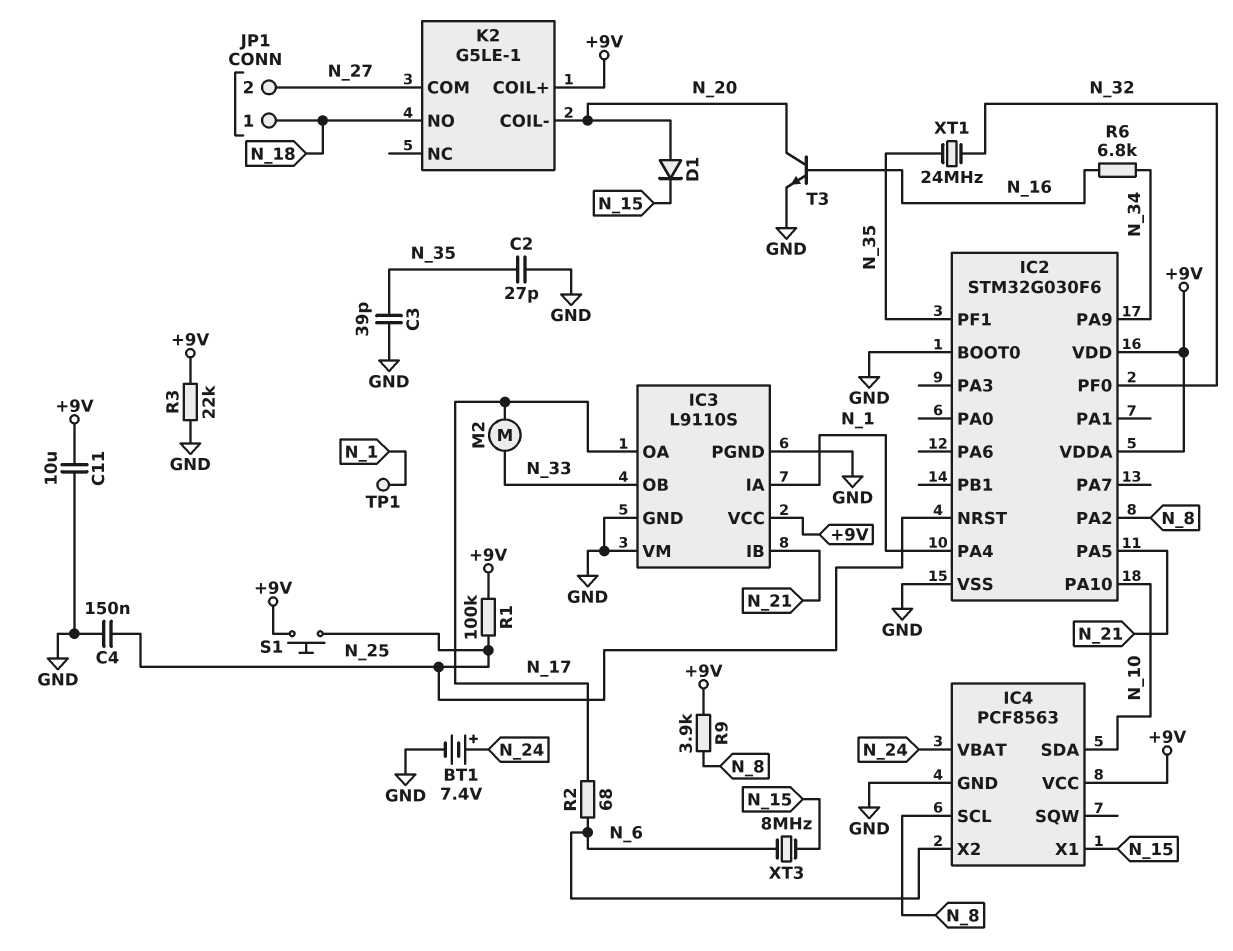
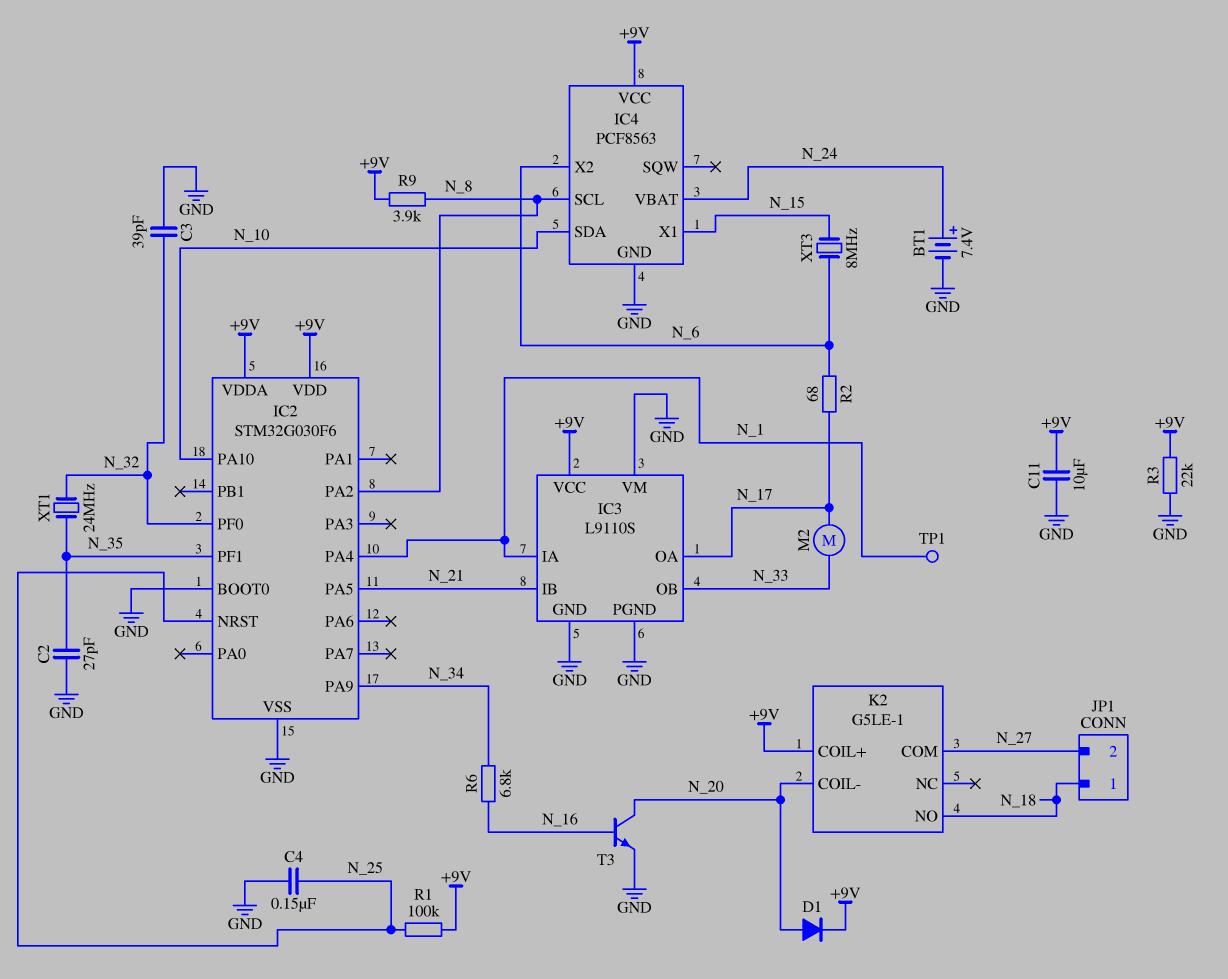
C3: 39pF (GND, N_35) -> 39pF (GND, N_32)
D1: diode (A N_20, K N_15) -> diode (A N_20, K +9V)
S1: button (+9V, N_25) -> none

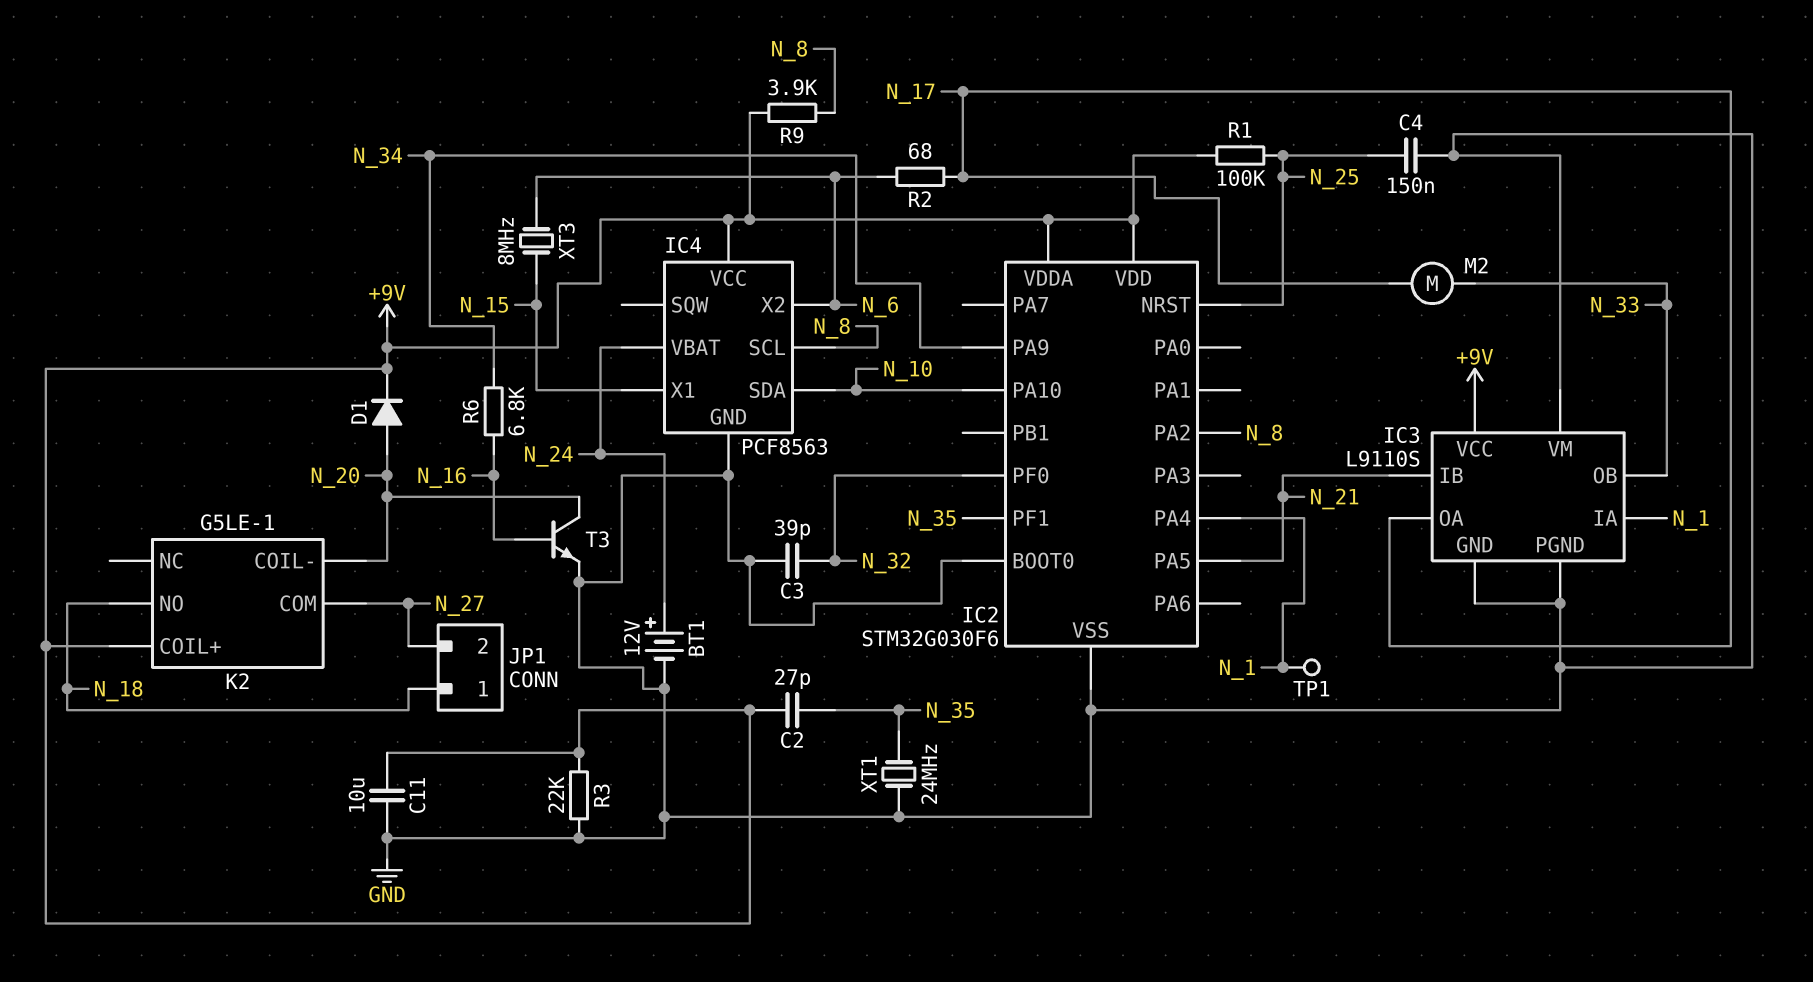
BT1: 7.4V (plus N_24, minus GND) -> 12V (plus N_24, minus GND)
C2: 27pF (GND, N_35) -> 27pF (+9V, N_35)
XT1: 24MHz (N_32, N_35) -> 24MHz (GND, N_35)

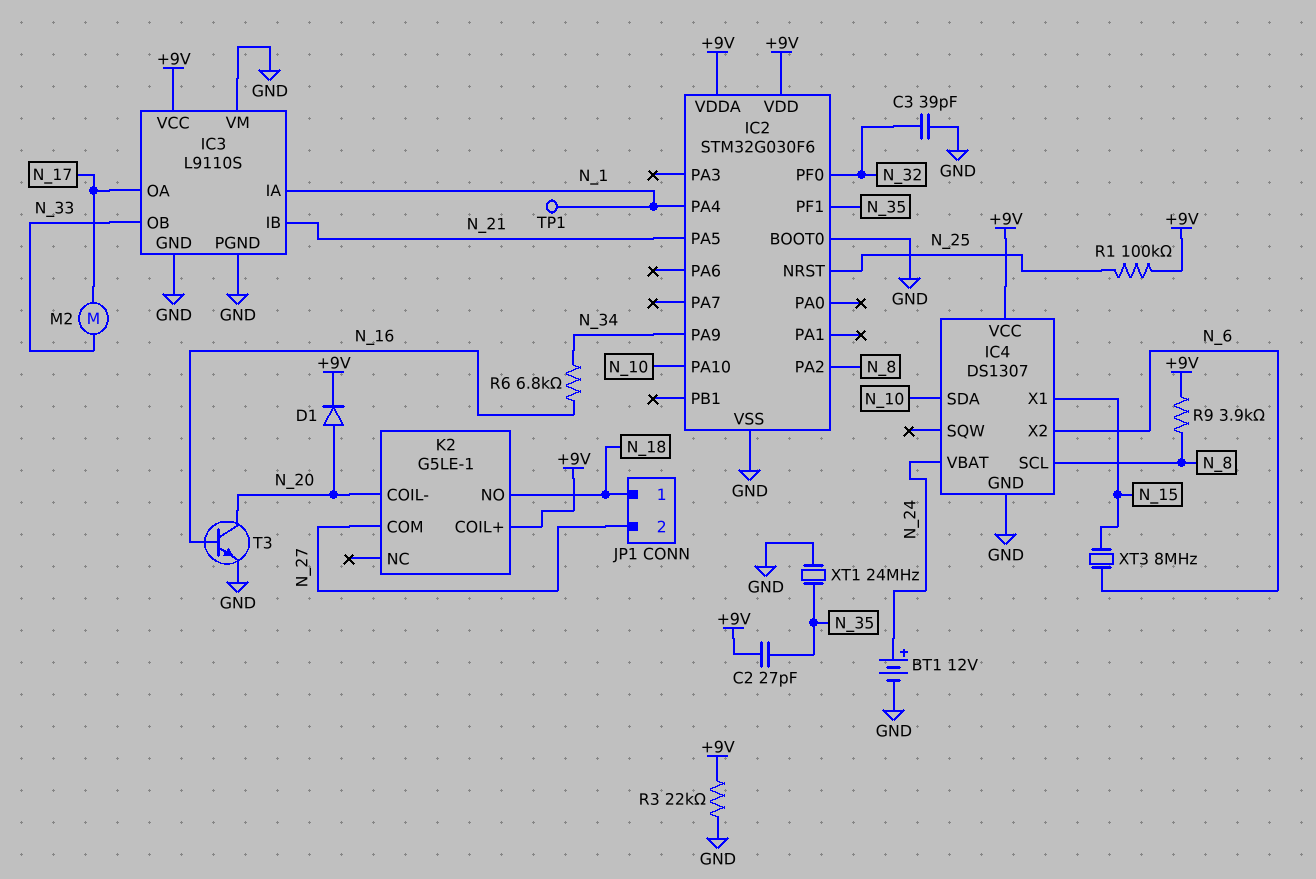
C4: 150nF (GND, N_25) -> none
C11: 10uF (+9V, GND) -> none
IC4: PCF8563 -> DS1307
R2: 68 (N_6, N_17) -> none

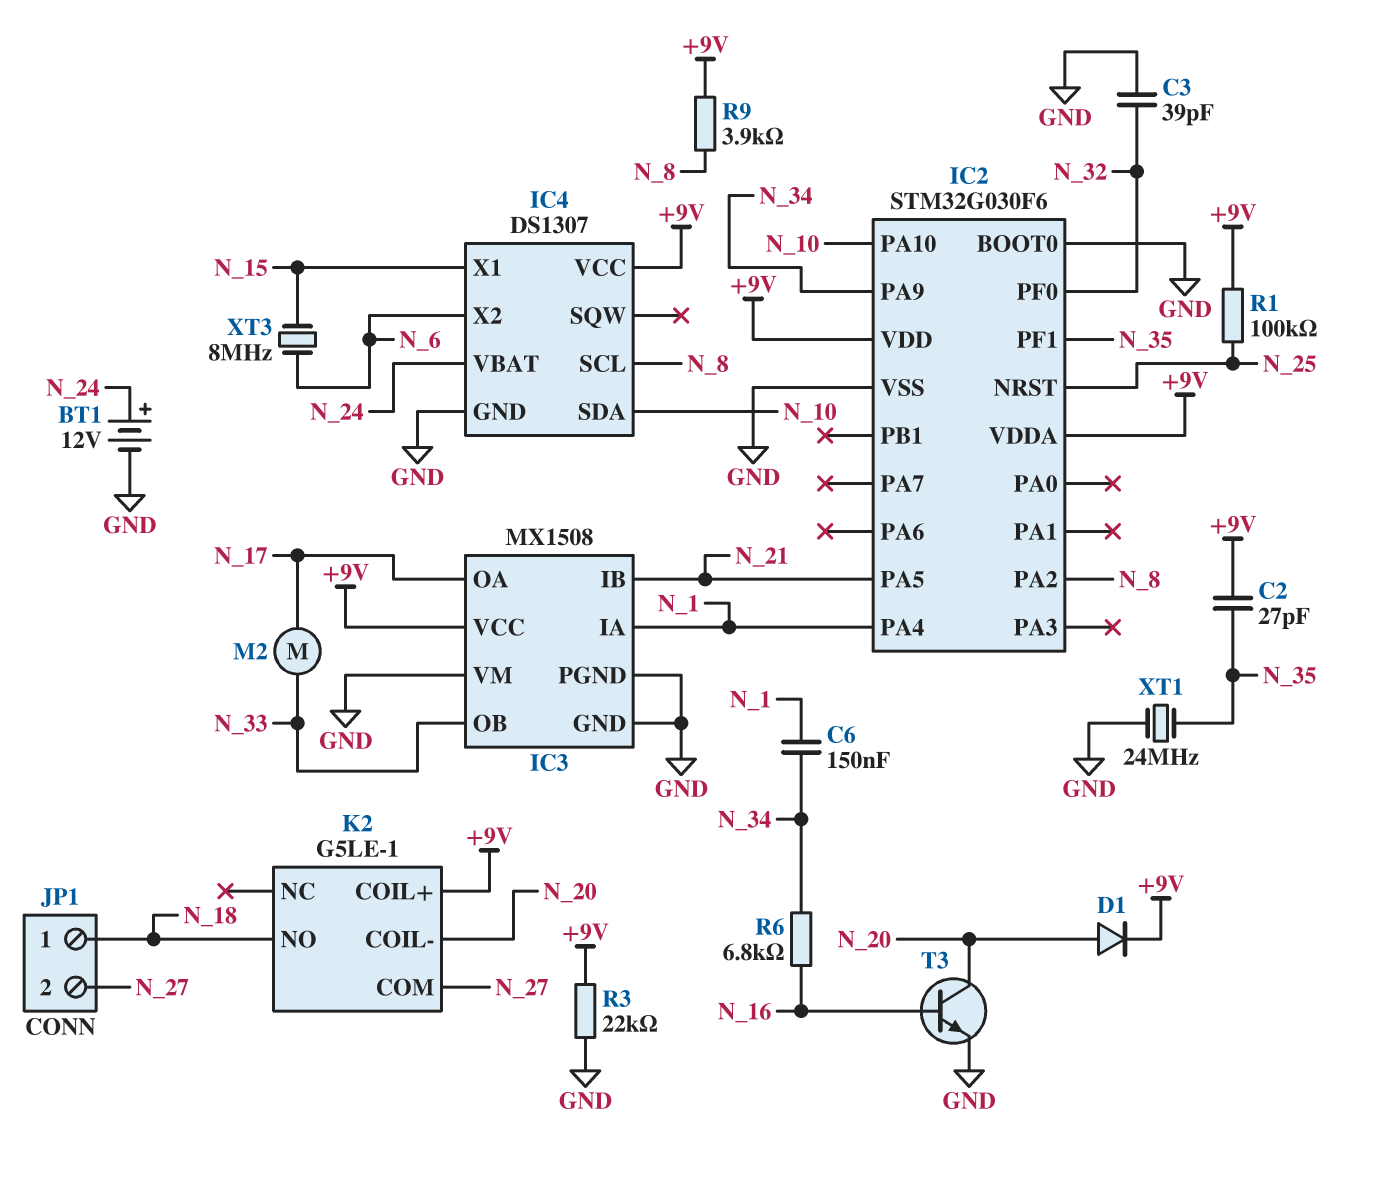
C6: none -> 150nF (N_1, N_34)
IC3: L9110S -> MX1508
TP1: test point (N_1) -> none

